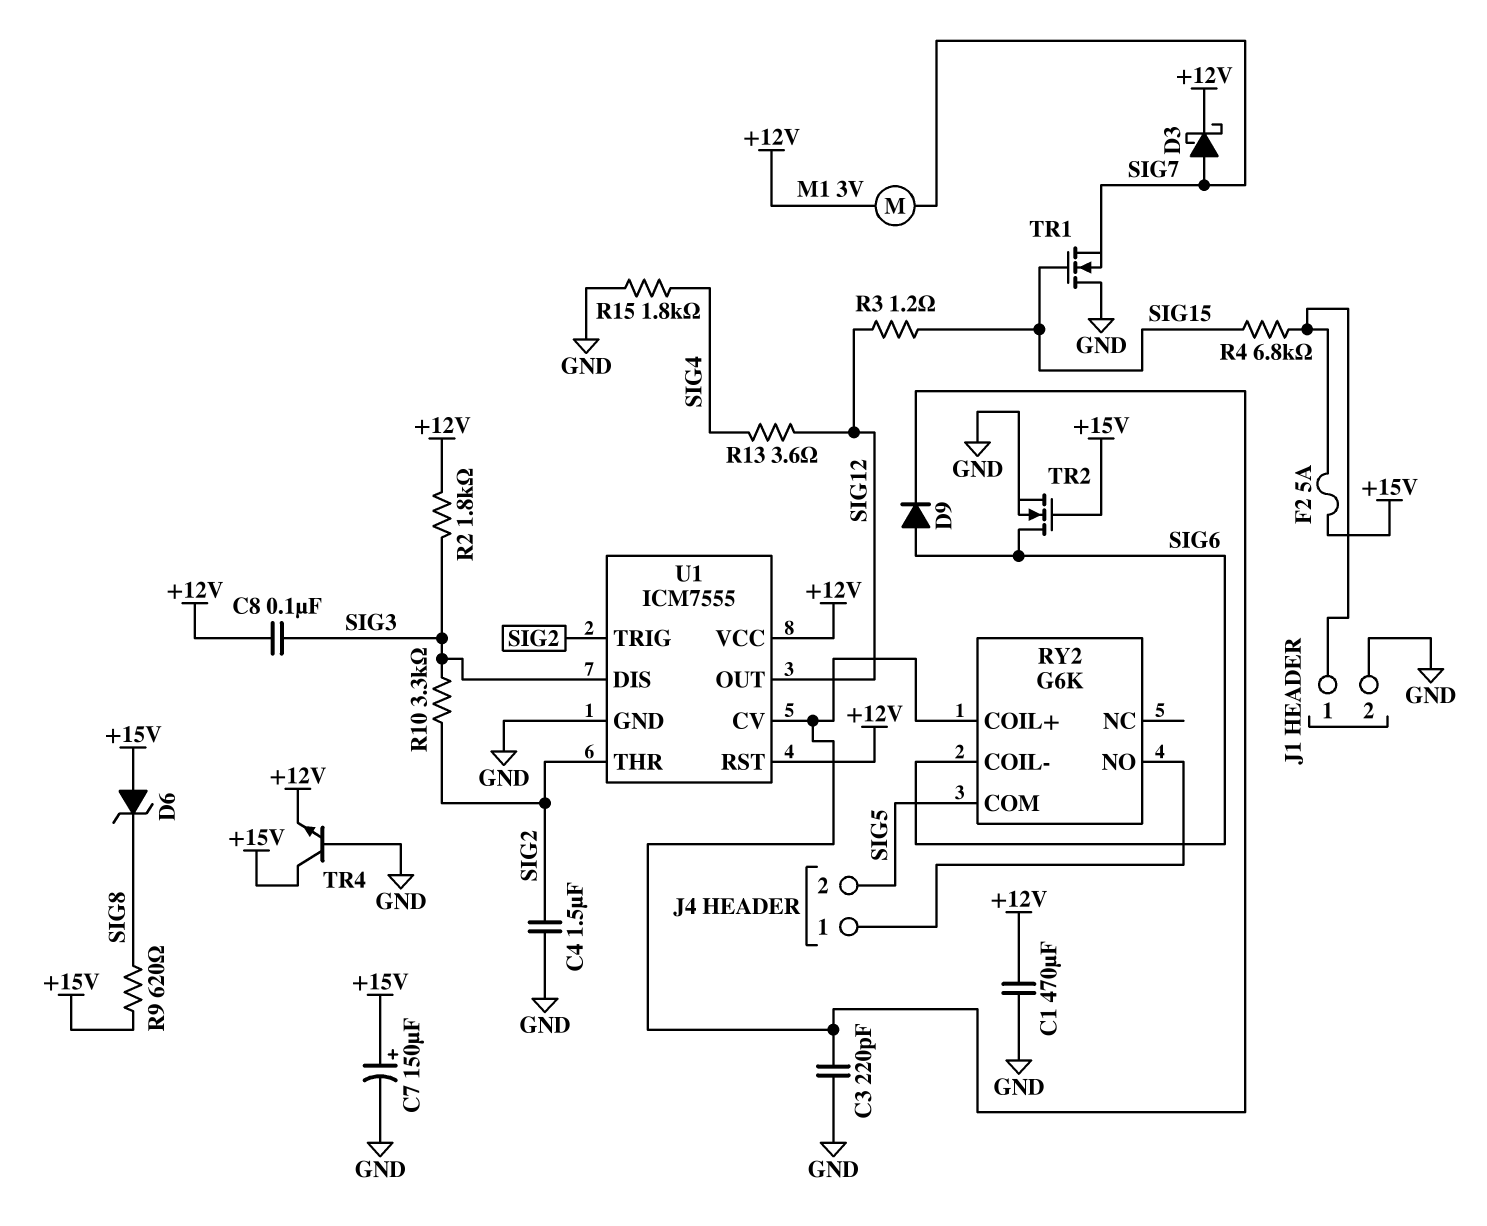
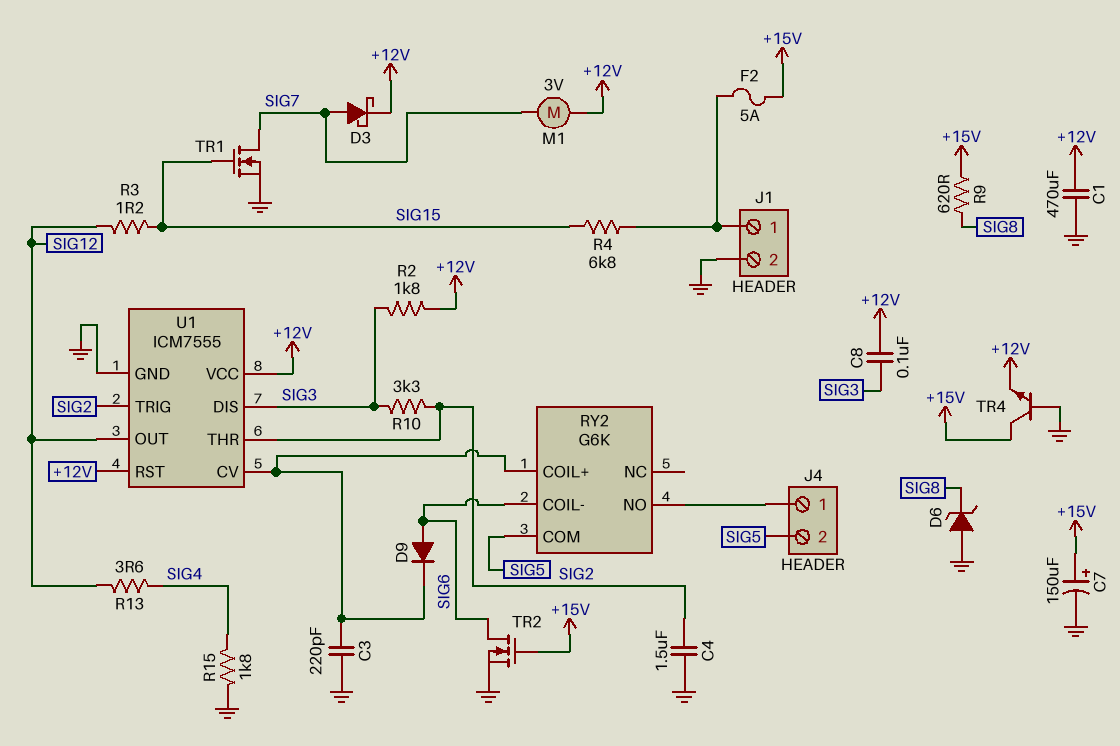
D6: zener (A +15V, K SIG8) -> zener (A GND, K SIG8)
TR1: NMOS (G SIG15, D GND, S SIG7) -> NMOS (G SIG15, D SIG7, S GND)

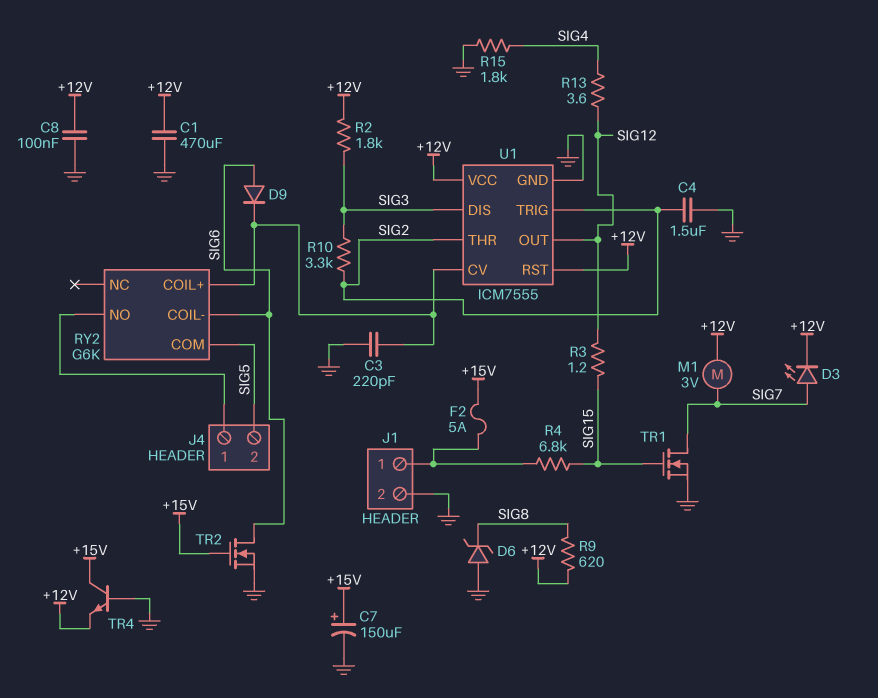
C8: 100nF (+12V, SIG3) -> 100nF (+12V, GND)
D3: schottky (A SIG7, K +12V) -> LED (A SIG7, K +12V)
R9: 620 (+15V, SIG8) -> 620 (+12V, SIG8)

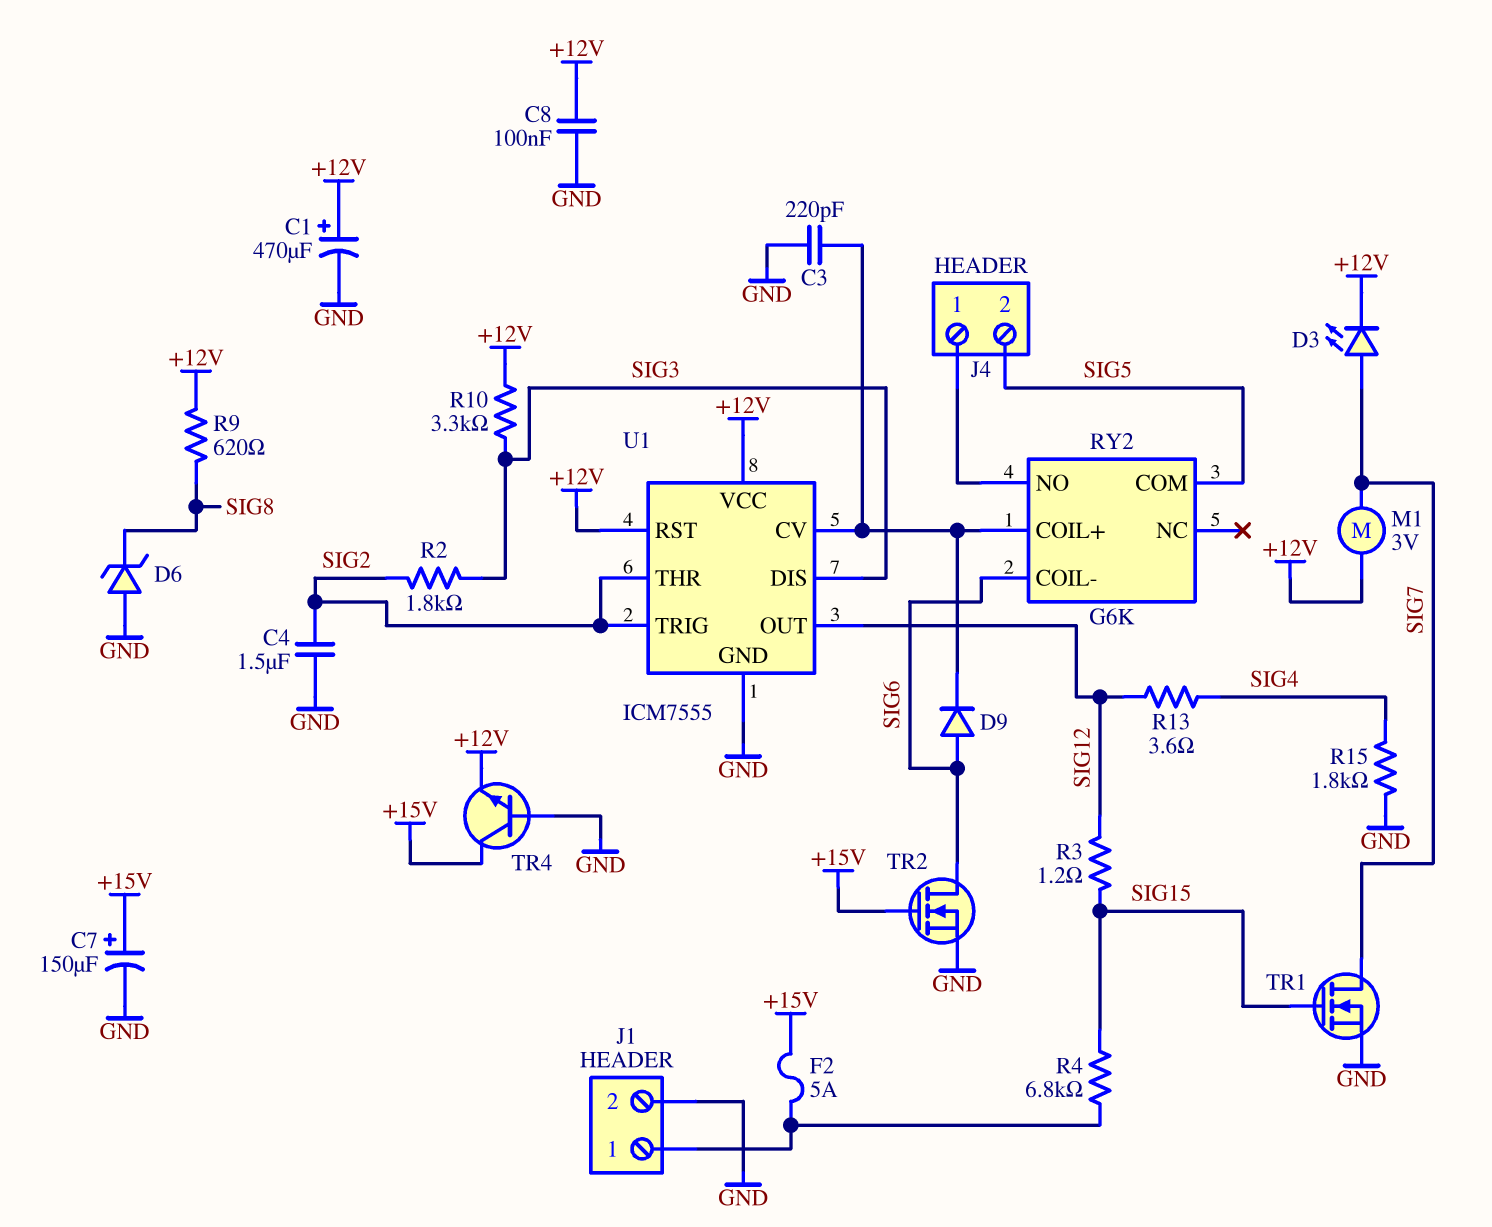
C1: 470uF (+12V, GND) -> 470uF (plus +12V, minus GND)
R2: 1.8k (+12V, SIG3) -> 1.8k (SIG2, SIG3)
R10: 3.3k (SIG2, SIG3) -> 3.3k (+12V, SIG3)

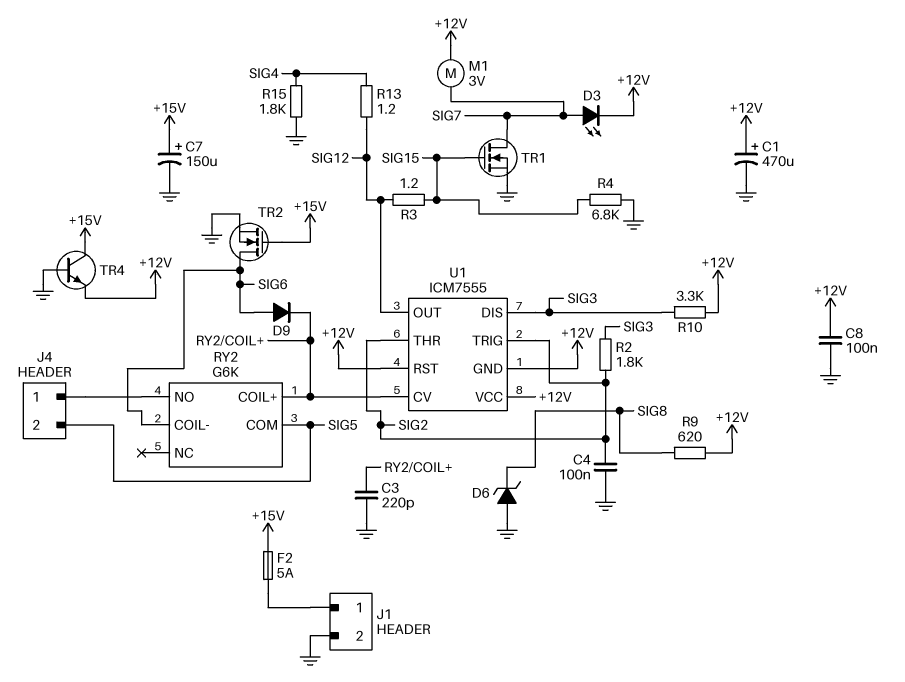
C4: 1.5uF (GND, SIG2) -> 100nF (GND, SIG2)
R4: 6.8k (J1/1, SIG15) -> 6.8k (GND, SIG15)
R13: 3.6 (SIG4, SIG12) -> 1.2 (SIG4, SIG12)
U1 pin GND: GND -> +12V

